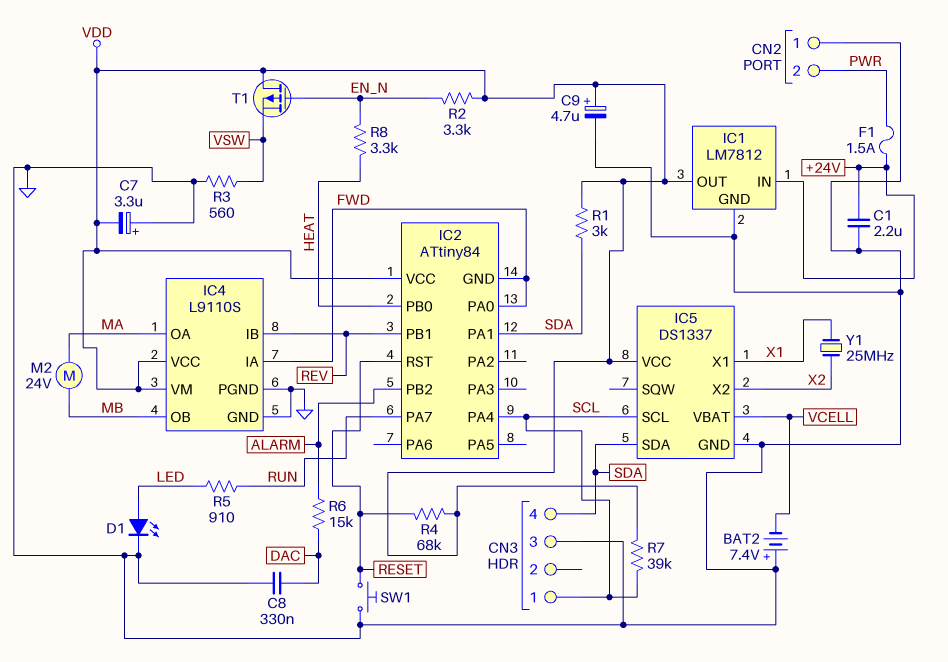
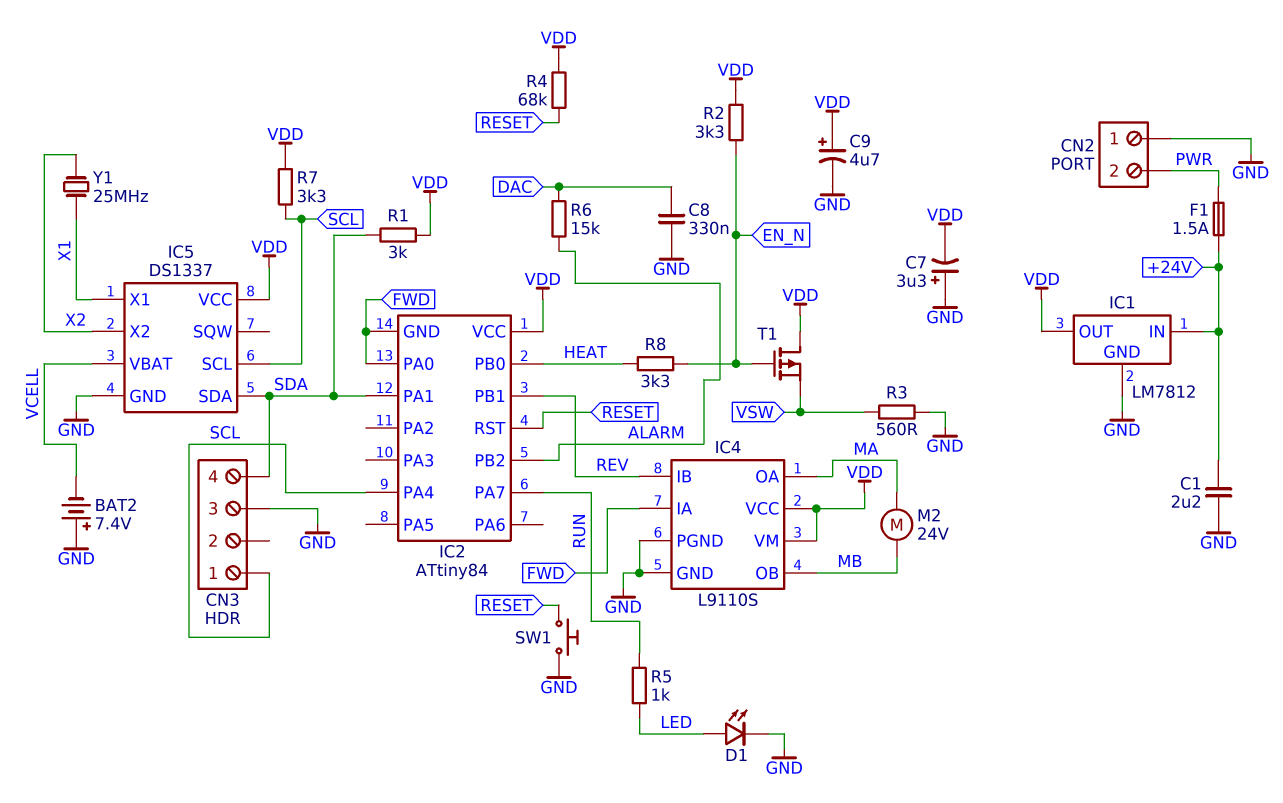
R5: 910 (LED, RUN) -> 1k (LED, RUN)
R7: 39k (SCL, VDD) -> 3.3k (SCL, VDD)

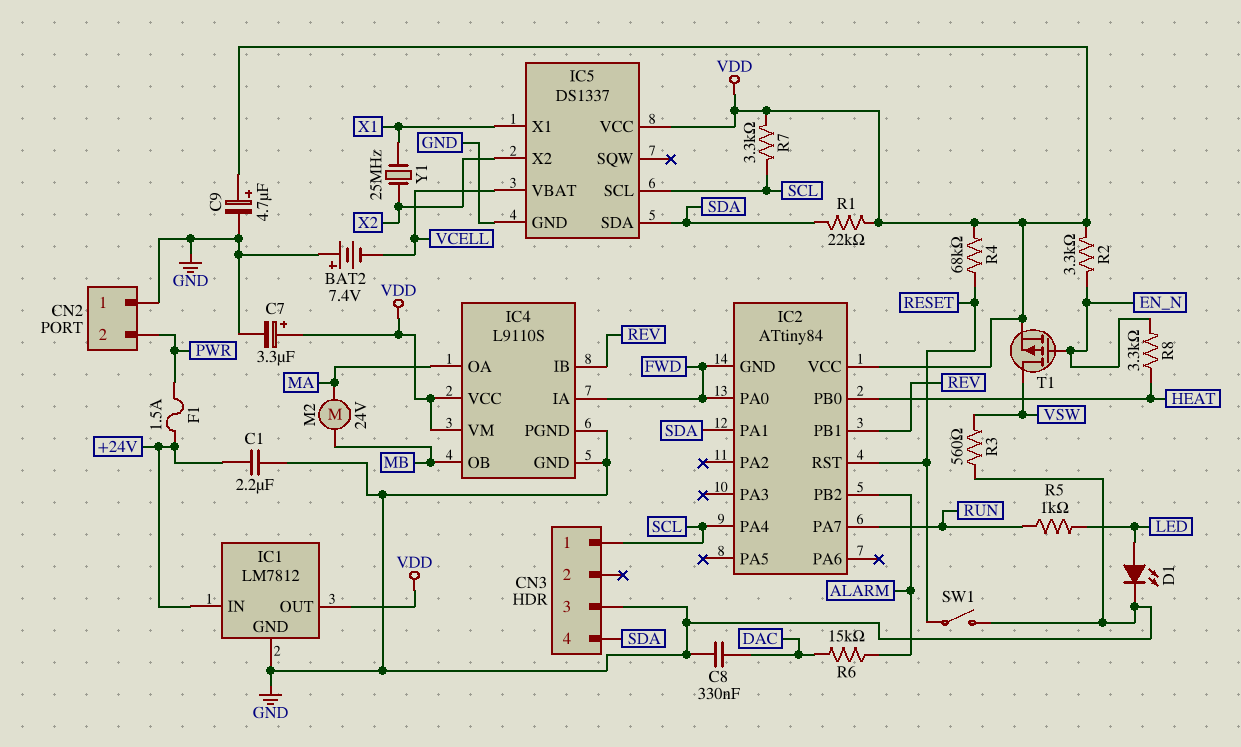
C7: 3.3uF (plus GND, minus VDD) -> 3.3uF (plus VDD, minus GND)
R1: 3k (SDA, VDD) -> 22k (SDA, VDD)
SW1: button (GND, RESET) -> switch (GND, RESET)
T1: PMOS (G EN_N, D VDD, S VSW) -> PMOS (G EN_N, D VSW, S VDD)

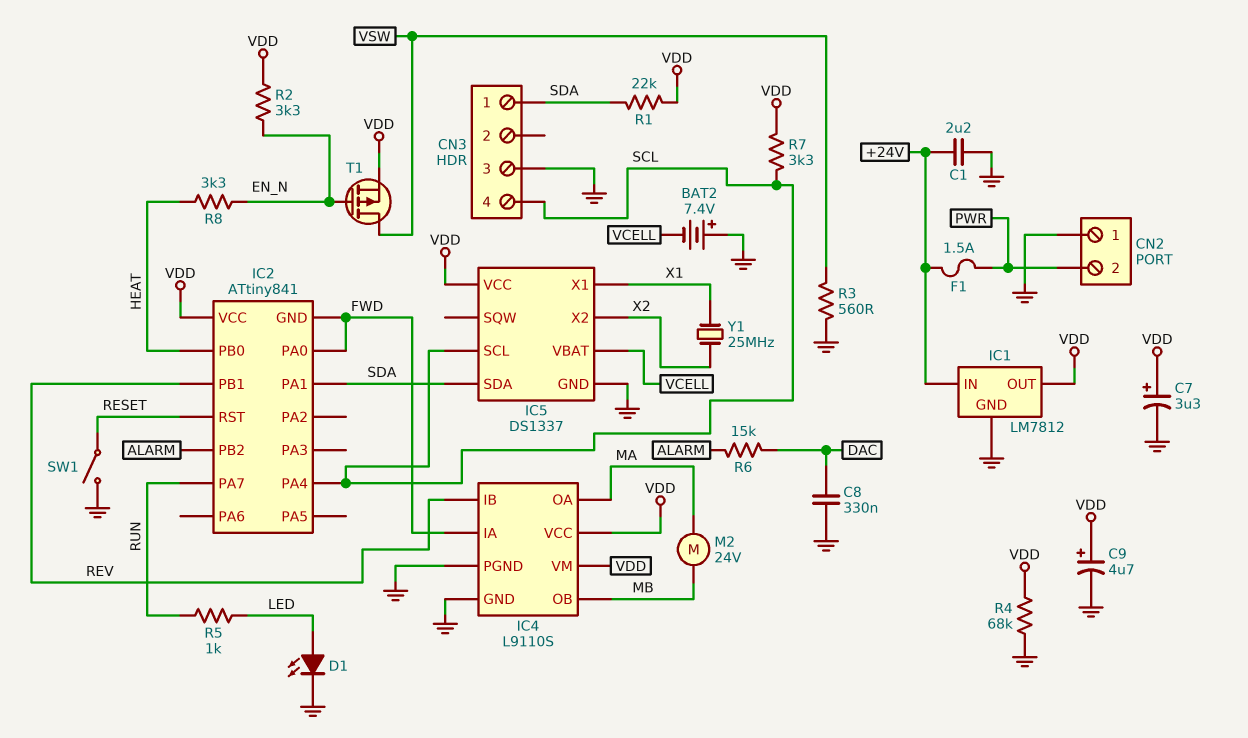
CN3 pin 1: SCL -> SDA
CN3 pin 4: SDA -> SCL
IC2: ATtiny84 -> ATtiny841
R4: 68k (RESET, VDD) -> 68k (GND, VDD)

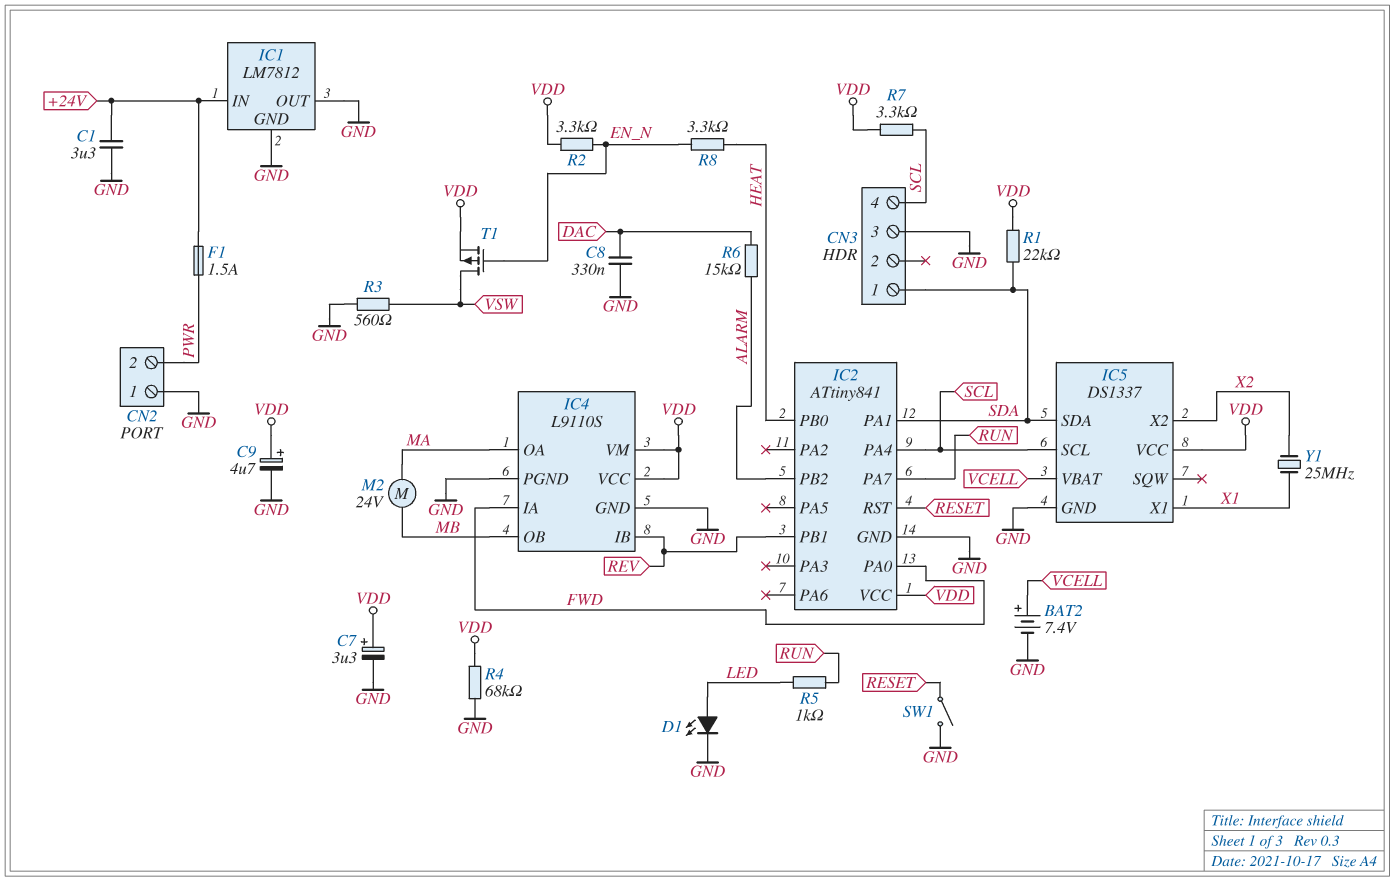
BAT2: 7.4V (plus GND, minus VCELL) -> 7.4V (plus VCELL, minus GND)
C1: 2.2uF (+24V, GND) -> 3.3uF (+24V, GND)
IC1 pin OUT: VDD -> GND
IC2 pin GND: FWD -> GND

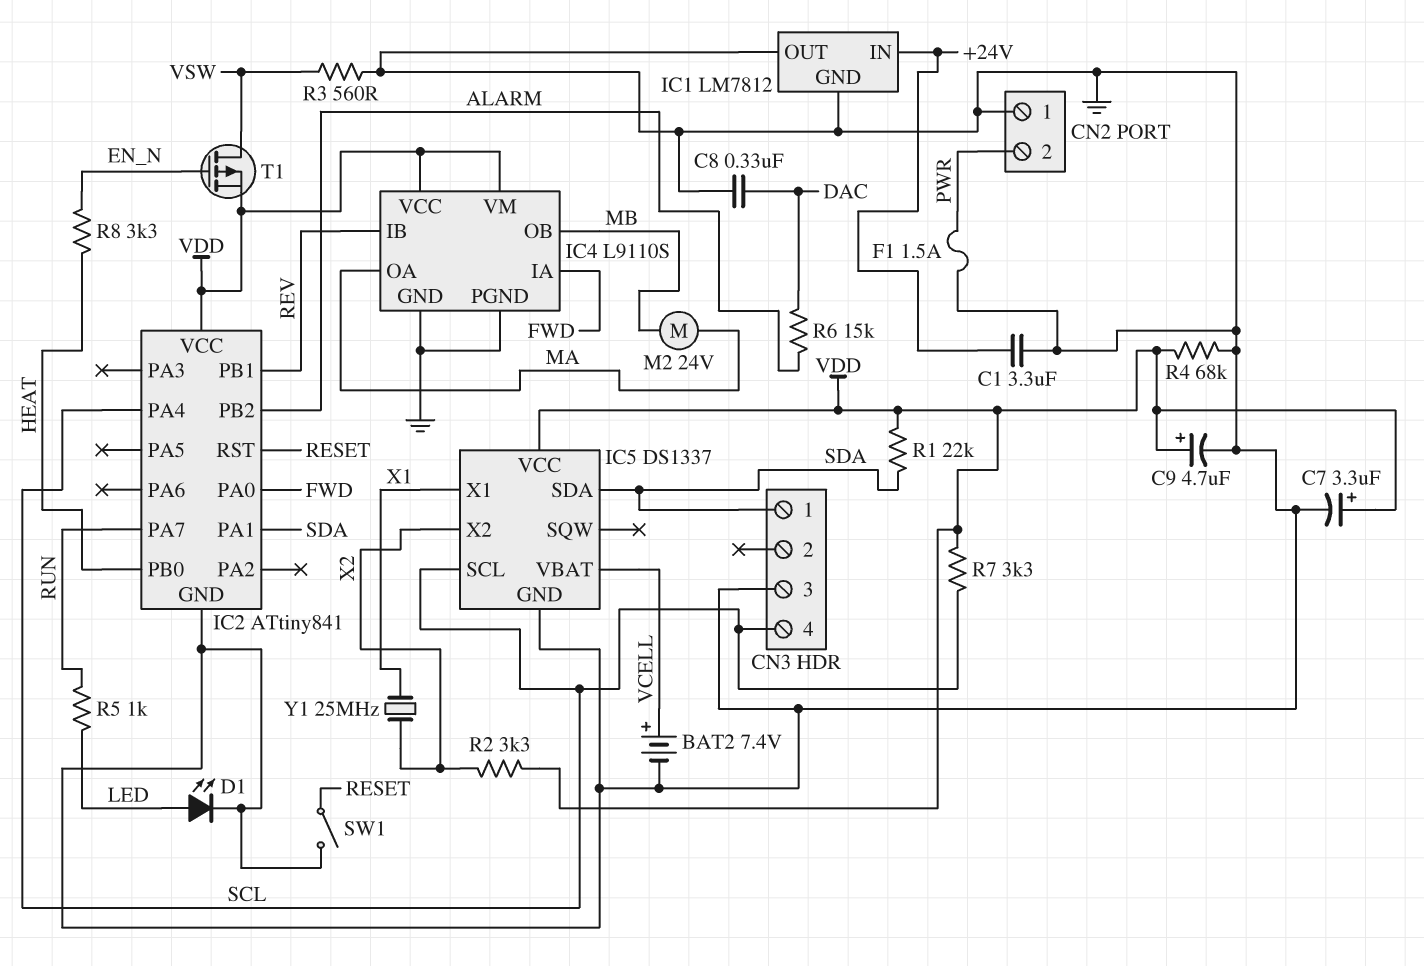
F1: 1.5A (+24V, PWR) -> 1.5A (GND, PWR)
R2: 3.3k (EN_N, VDD) -> 3.3k (VDD, X2)

